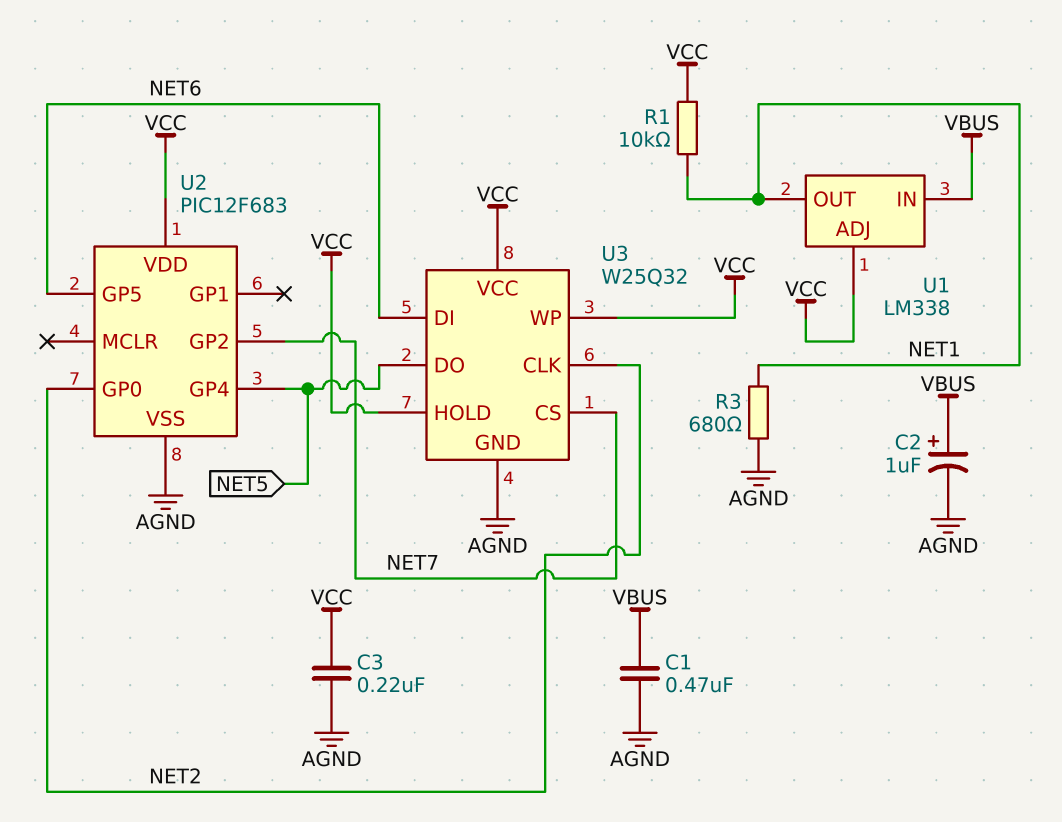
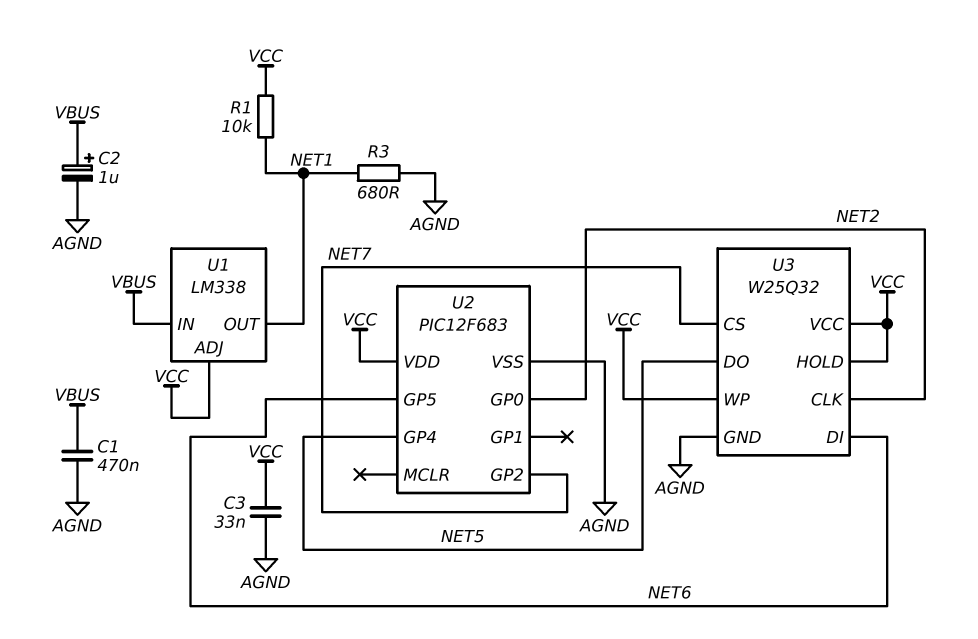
C3: 220nF (AGND, VCC) -> 33nF (AGND, VCC)

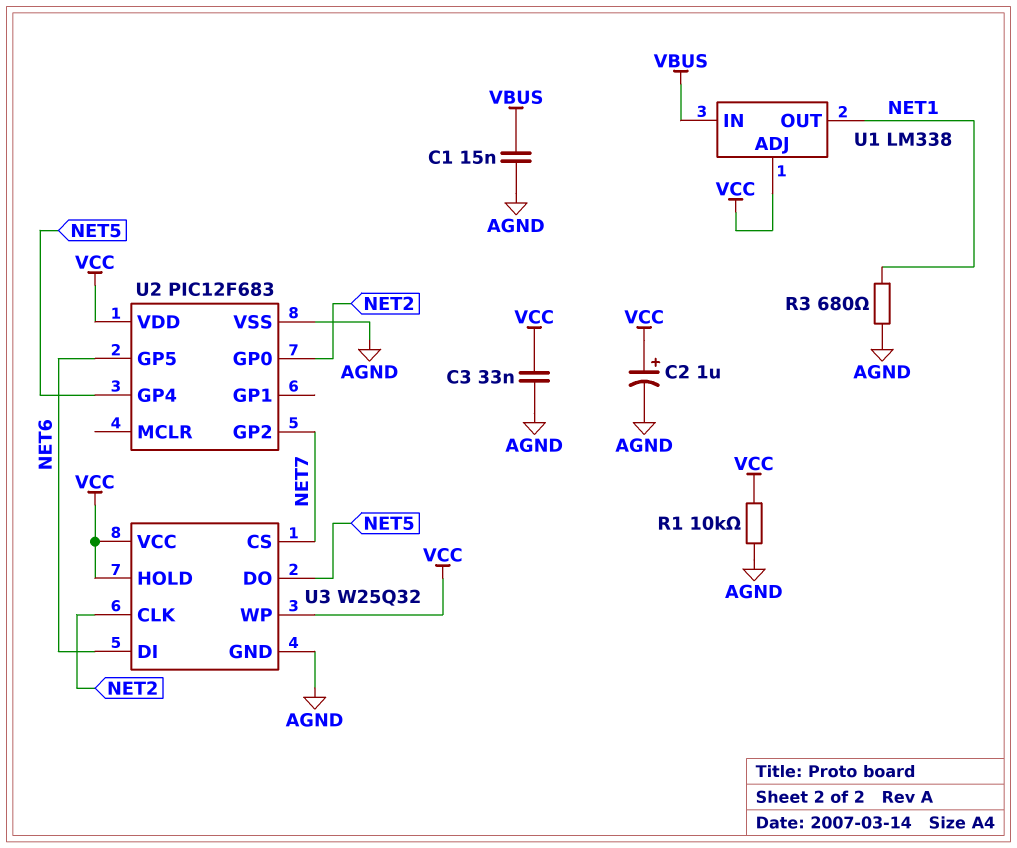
C1: 470nF (AGND, VBUS) -> 15nF (AGND, VBUS)
C2: 1uF (plus VBUS, minus AGND) -> 1uF (plus VCC, minus AGND)
R1: 10k (NET1, VCC) -> 10k (AGND, VCC)

